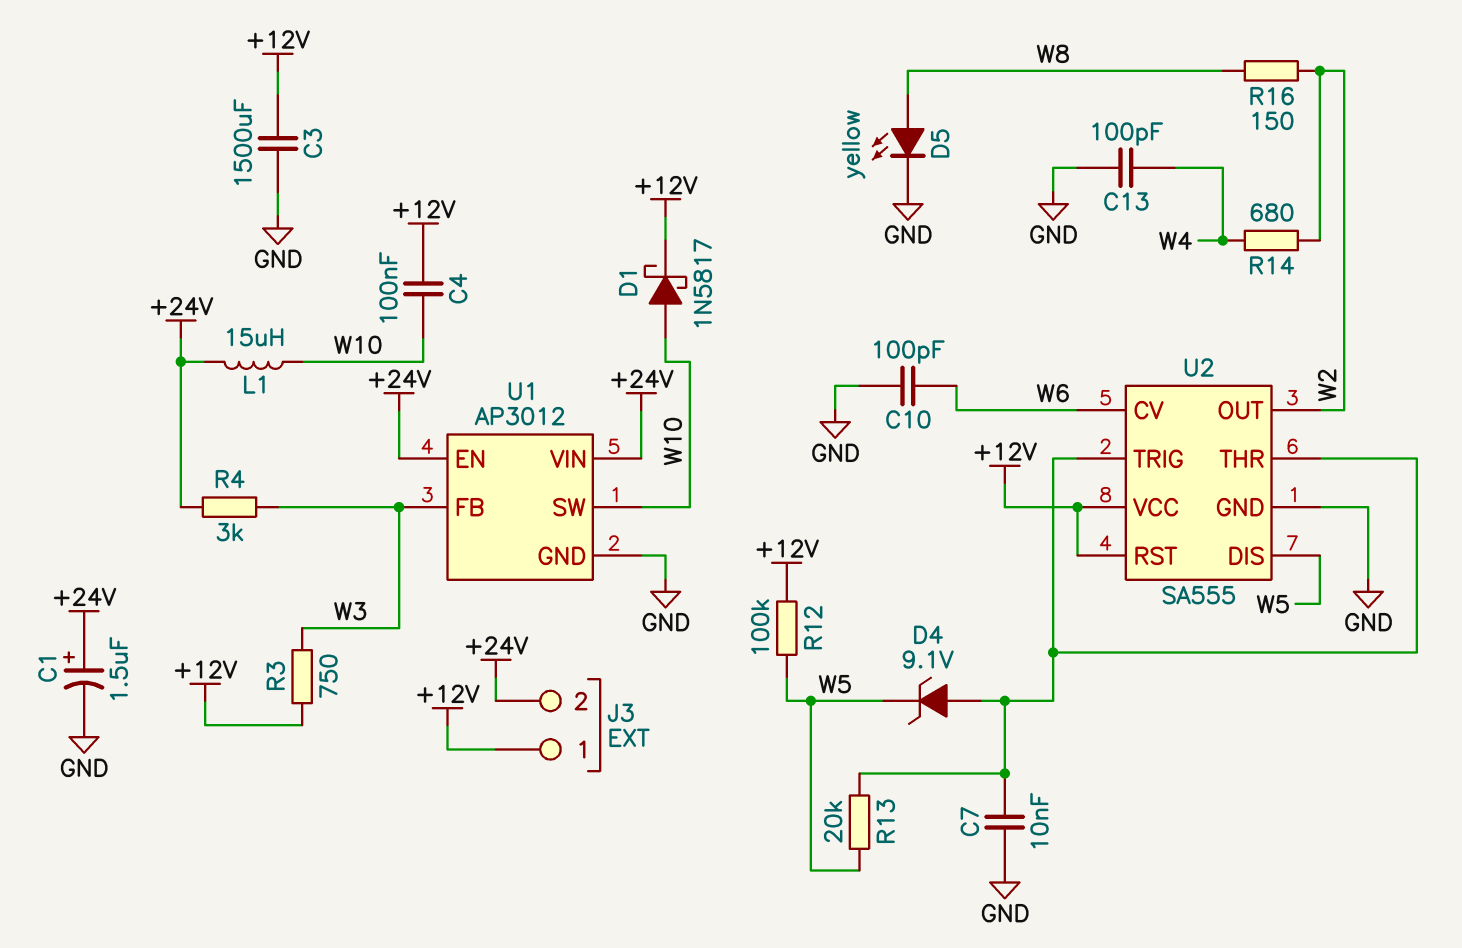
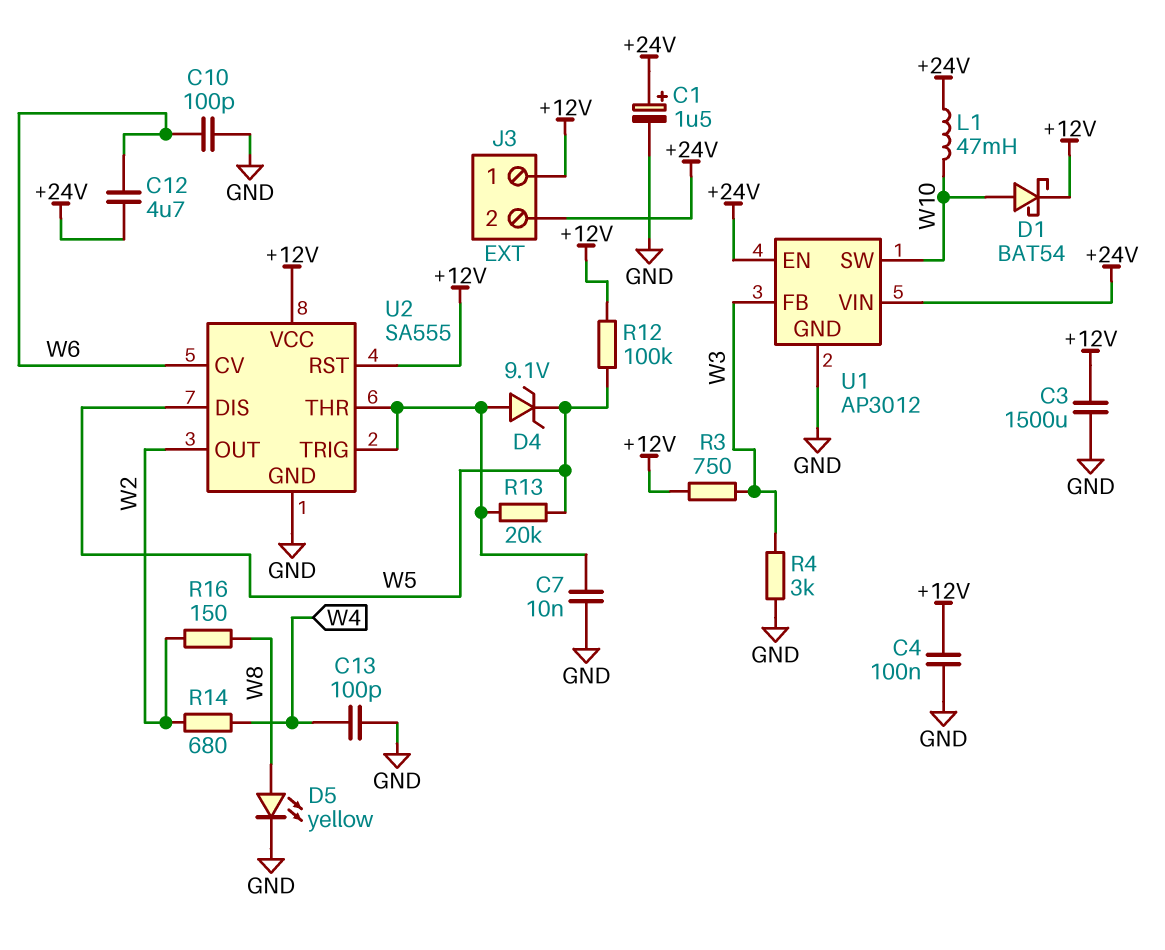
C4: 100nF (+12V, W10) -> 100nF (+12V, GND)
C12: none -> 4.7uF (+24V, W6)
D1: schottky 1N5817 (A W10, K +12V) -> schottky BAT54 (A W10, K +12V)
L1: 15uH (+24V, W10) -> 47mH (+24V, W10)
R4: 3k (+24V, W3) -> 3k (GND, W3)

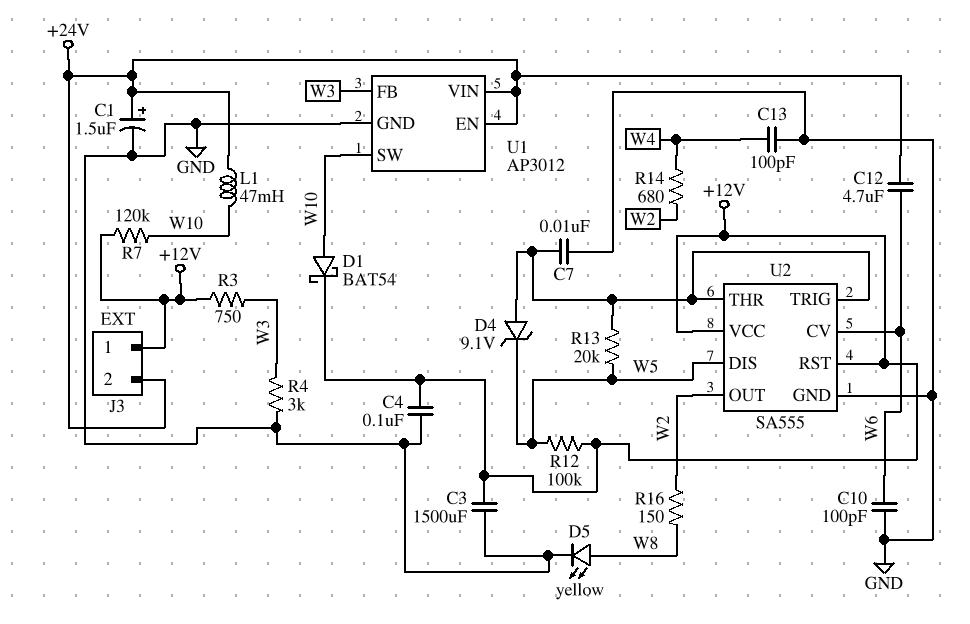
R7: none -> 120k (+12V, W10)

